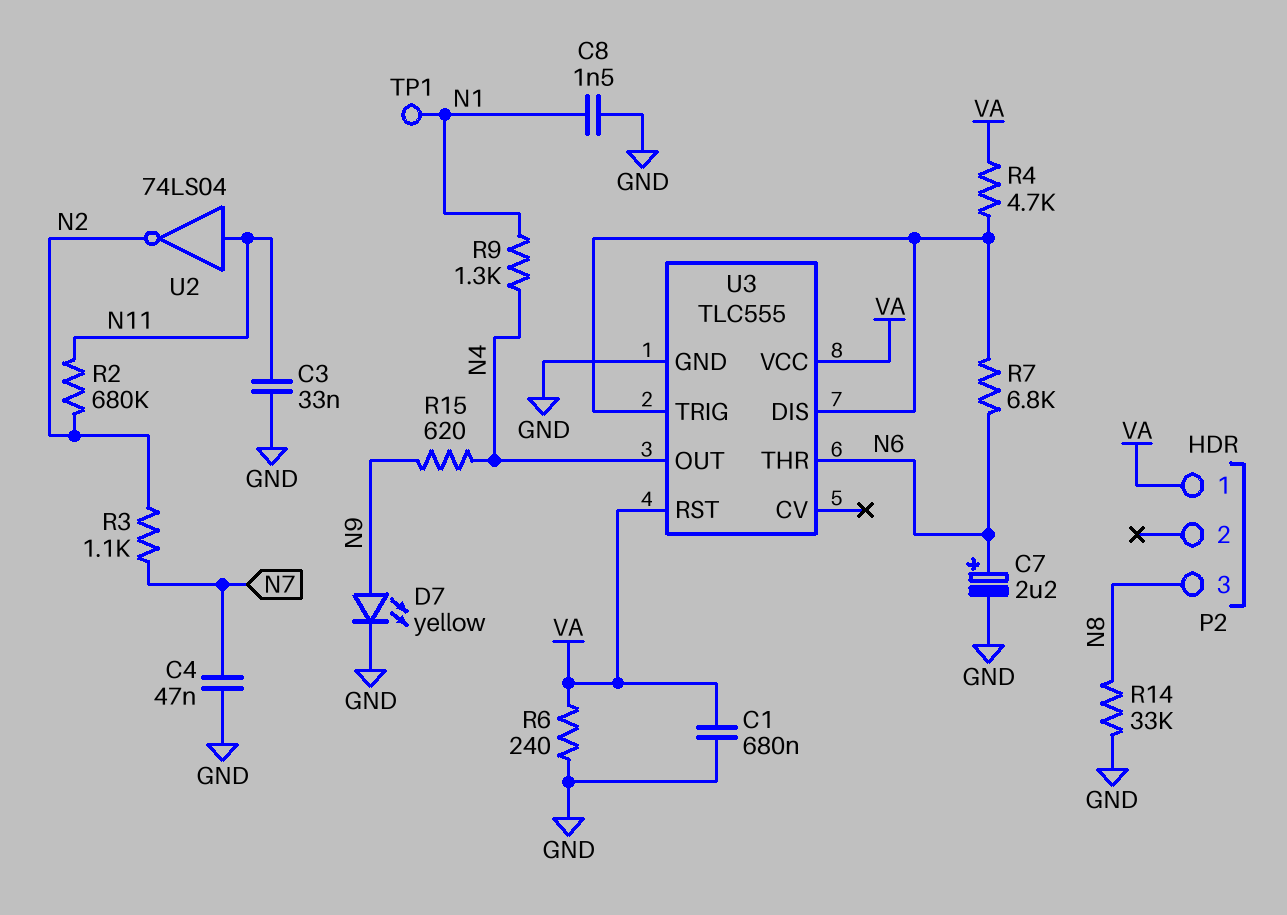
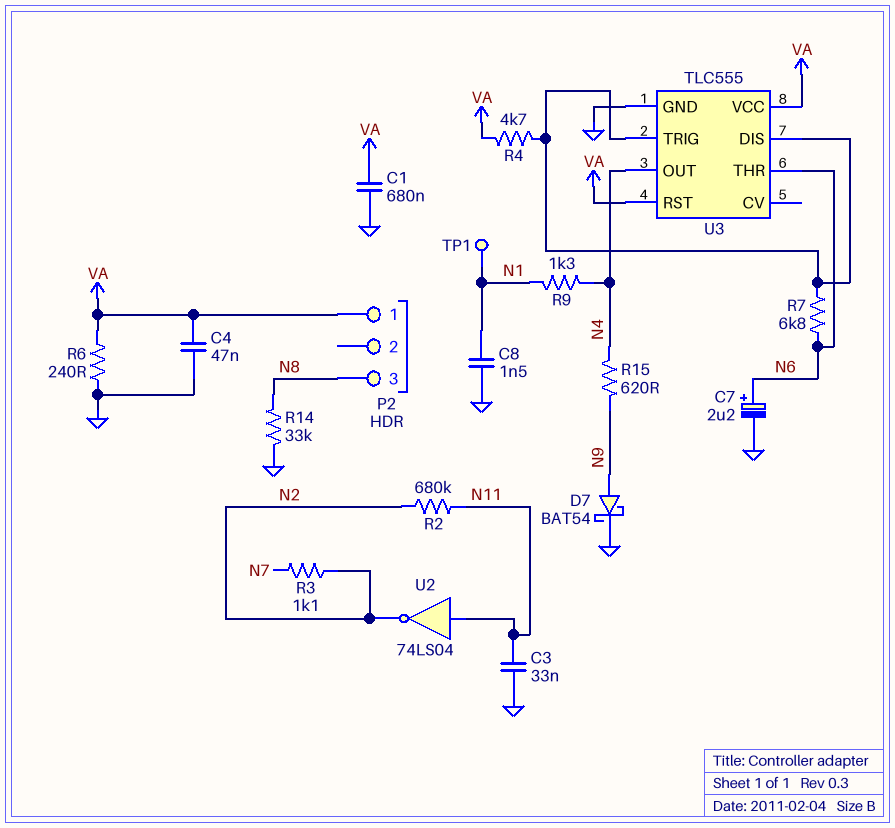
C4: 47nF (GND, N7) -> 47nF (GND, VA)
D7: LED yellow (A N9, K GND) -> schottky BAT54 (A N9, K GND)

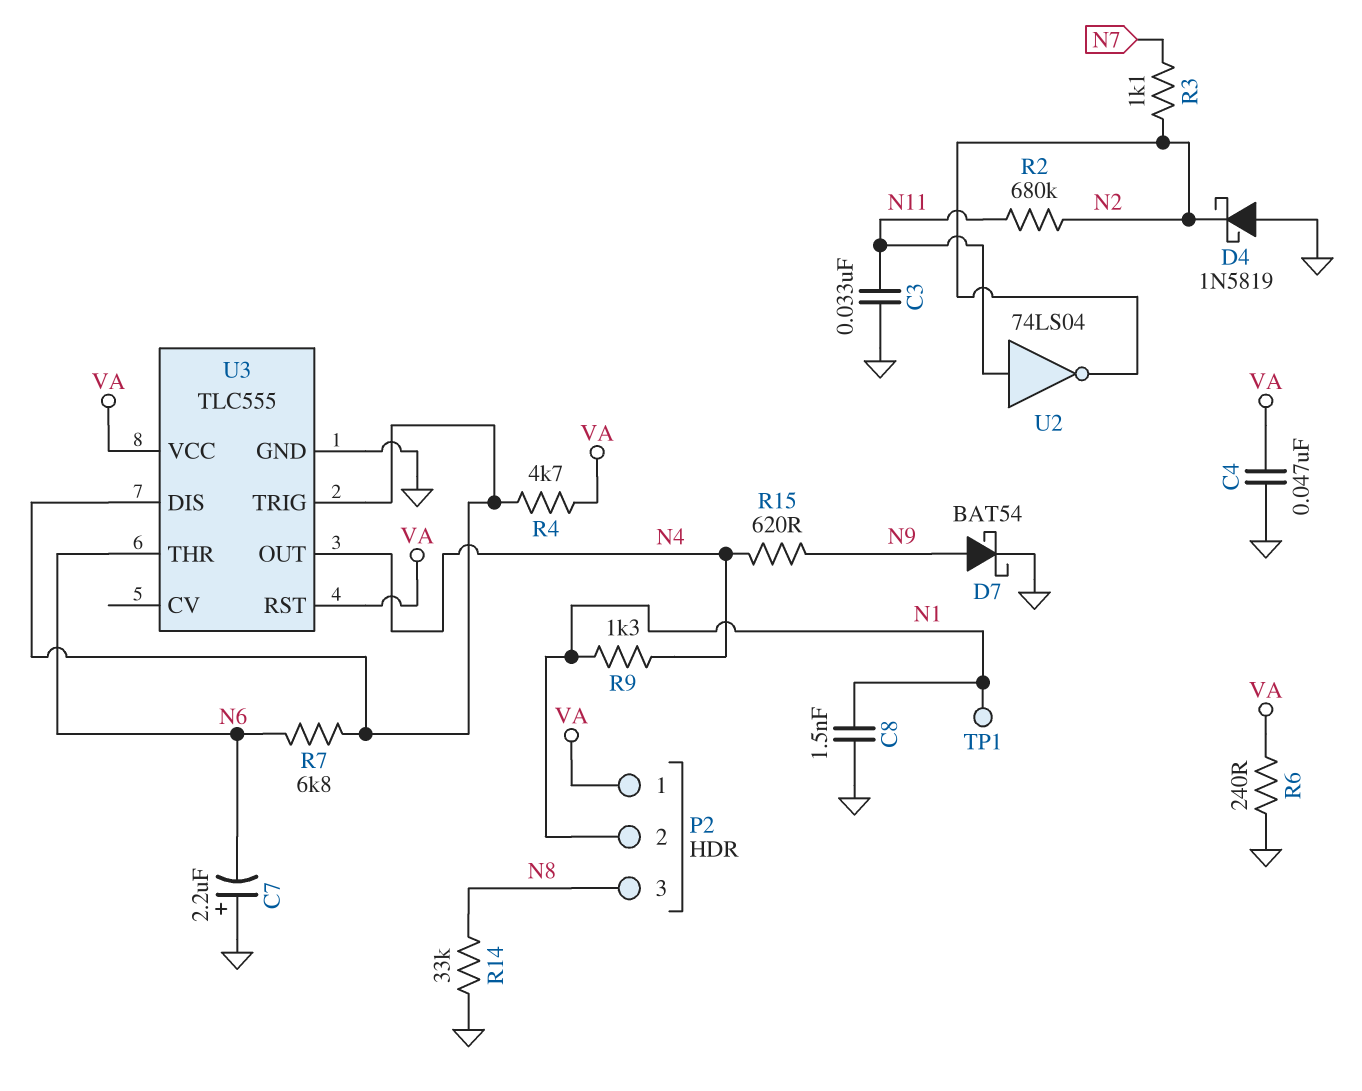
C1: 680nF (GND, VA) -> none
C7: 2.2uF (plus N6, minus GND) -> 2.2uF (plus GND, minus N6)
D4: none -> schottky 1N5819 (A GND, K N2)
P2 pin 2: none -> N1

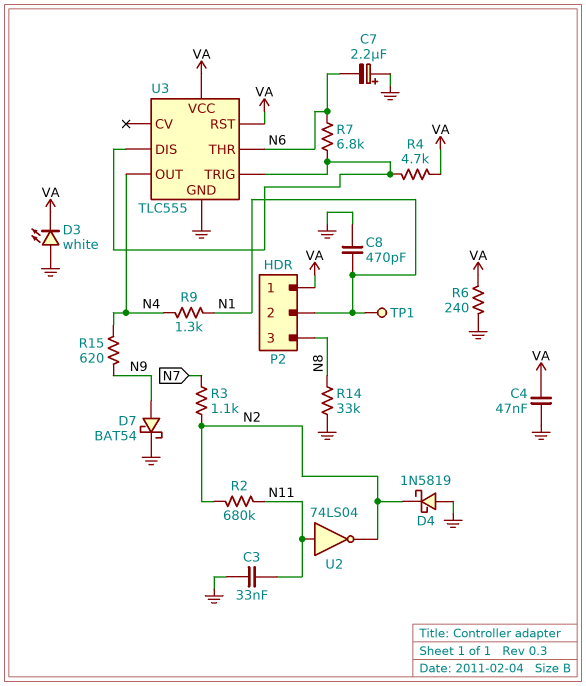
C8: 1.5nF (GND, N1) -> 470pF (GND, N1)
D3: none -> LED white (A GND, K VA)

